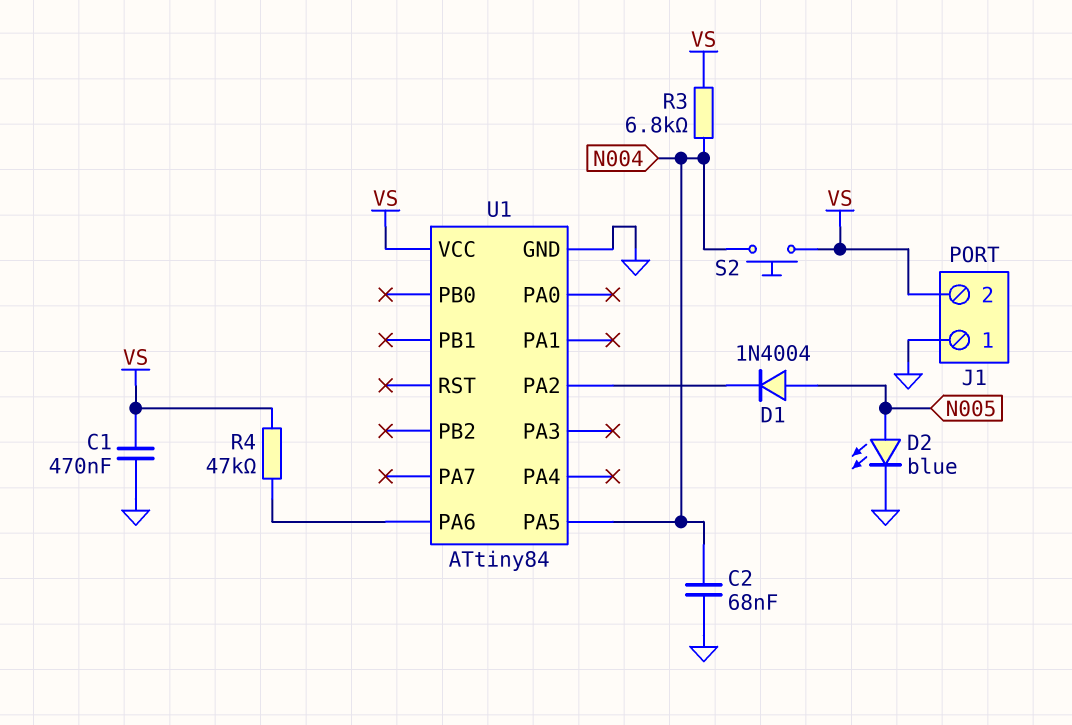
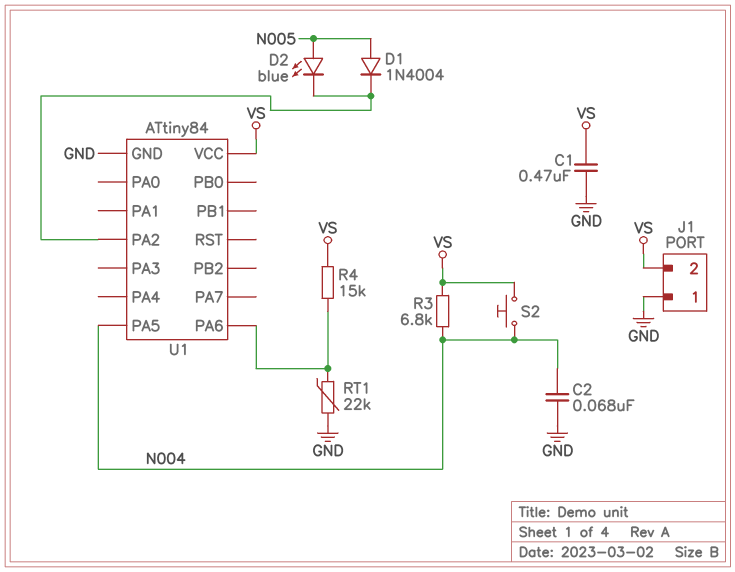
D2: LED blue (A N005, K GND) -> LED blue (A N005, K U1/PA2)
R4: 47k (U1/PA6, VS) -> 15k (U1/PA6, VS)
RT1: none -> 22k (GND, U1/PA6)

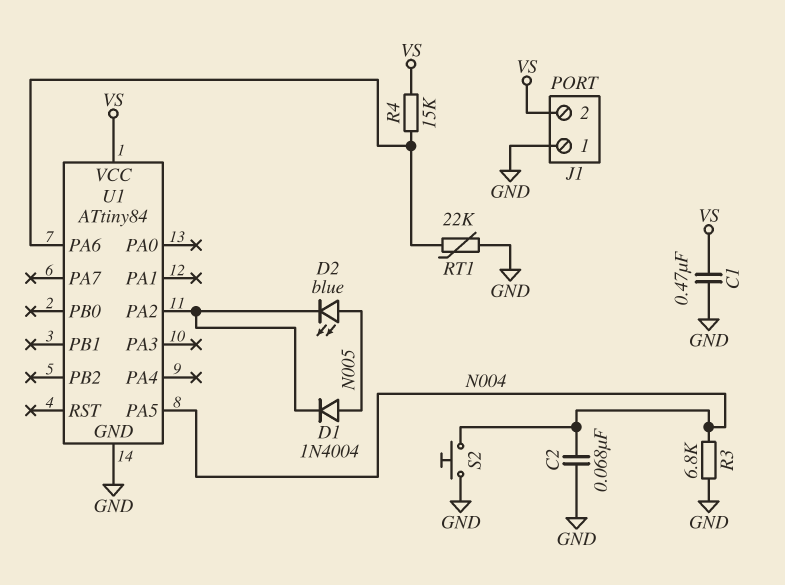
R3: 6.8k (N004, VS) -> 6.8k (GND, N004)
S2: button (N004, VS) -> button (GND, N004)

